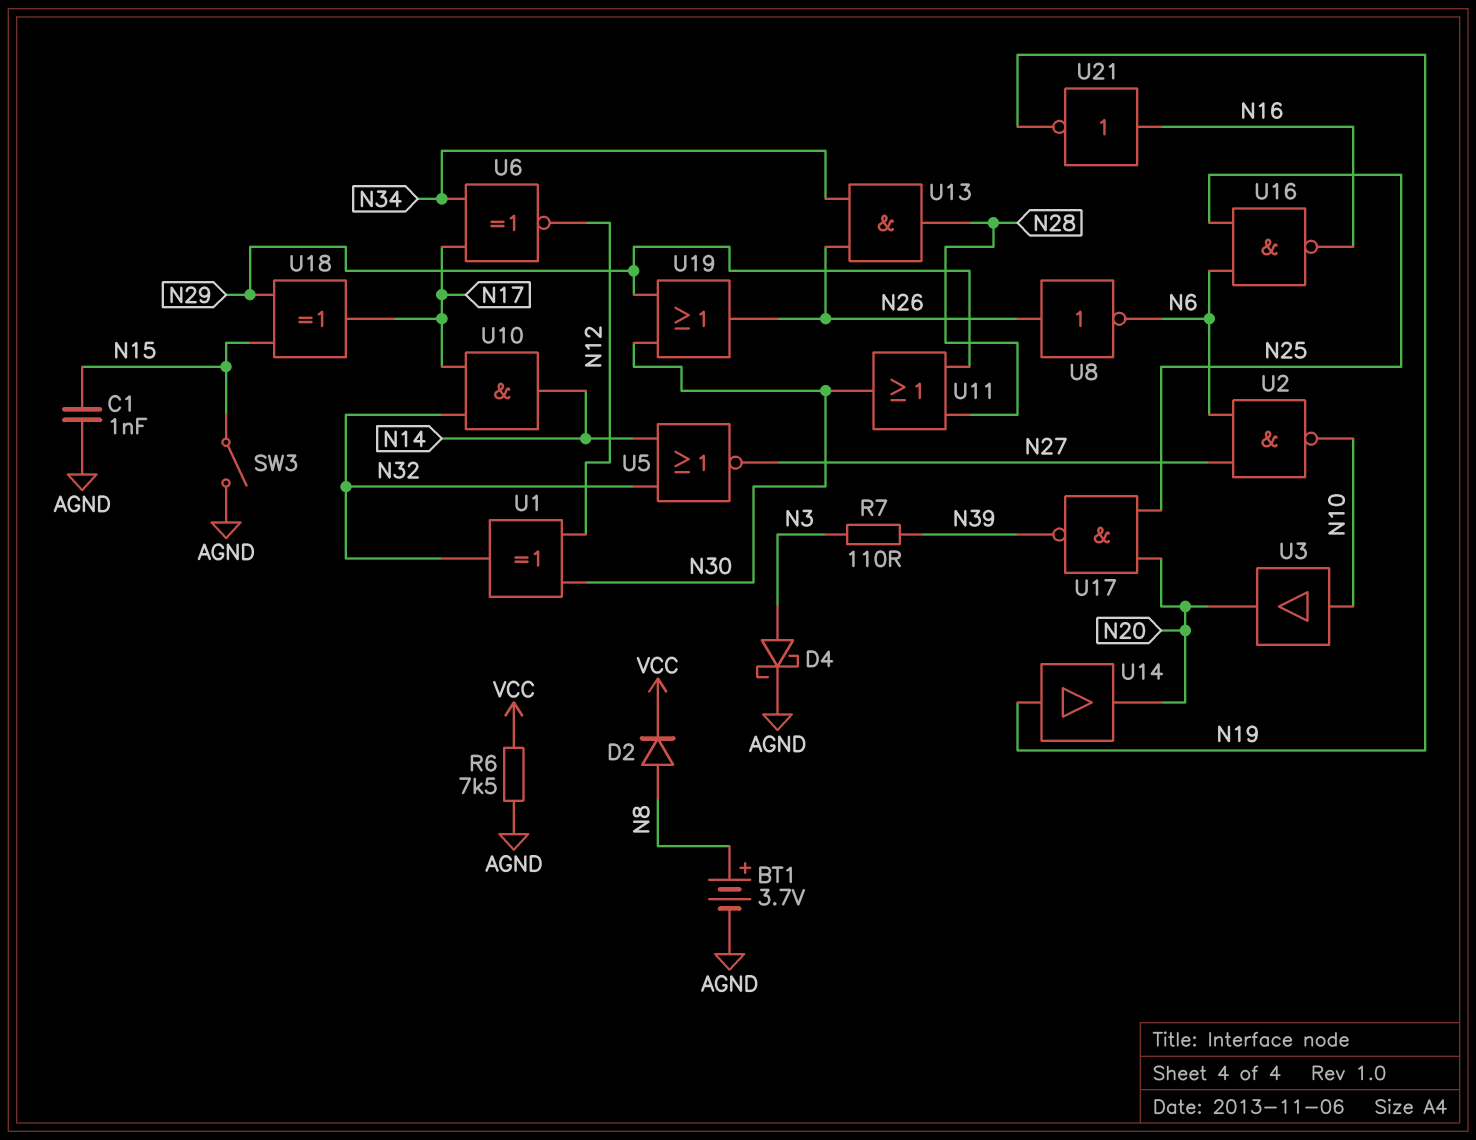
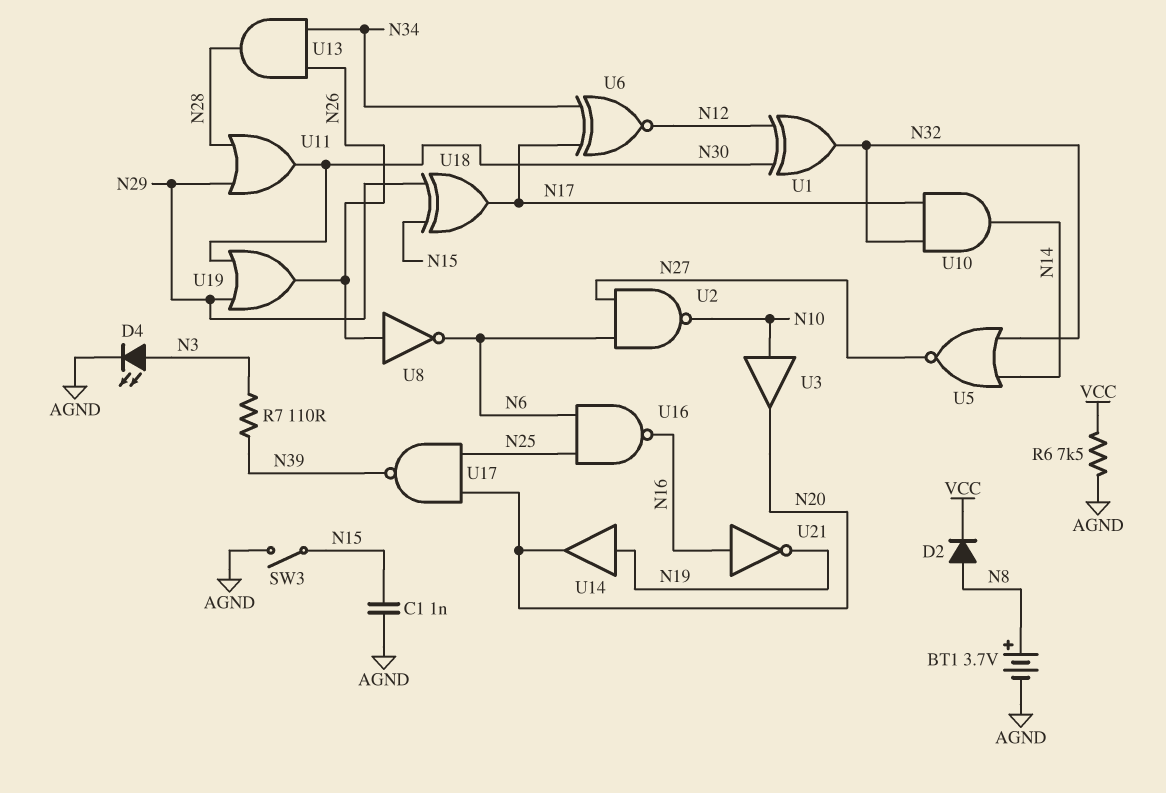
D4: schottky (A N3, K AGND) -> LED (A N3, K AGND)

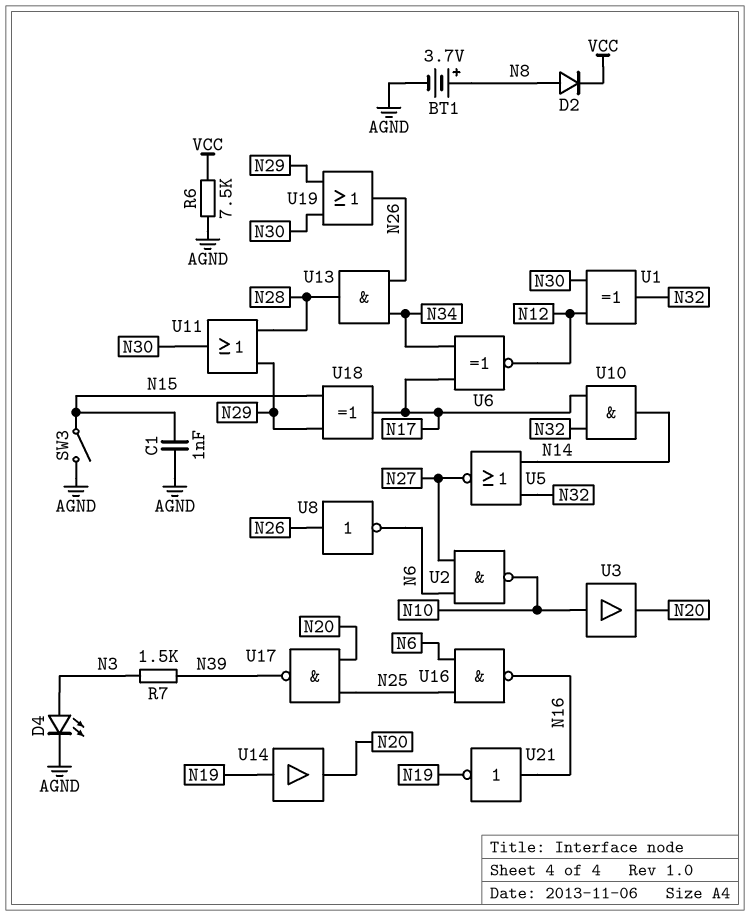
R7: 110 (N3, N39) -> 1.5k (N3, N39)

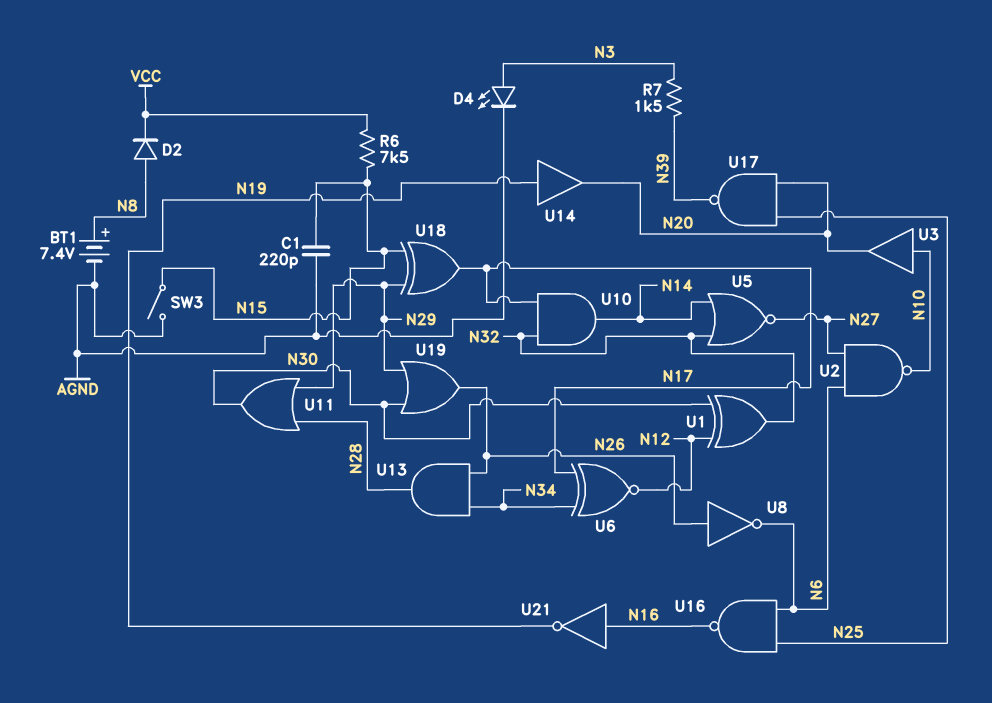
BT1: 3.7V (plus N8, minus AGND) -> 7.4V (plus N8, minus AGND)
C1: 1nF (AGND, N15) -> 220pF (AGND, N15)
R6: 7.5k (AGND, VCC) -> 7.5k (N15, VCC)

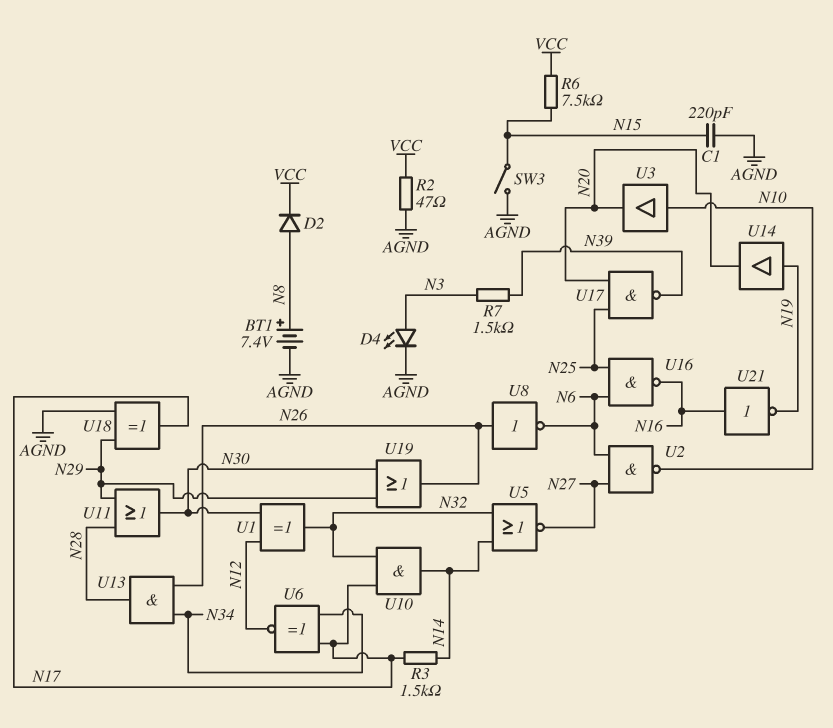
R2: none -> 47 (AGND, VCC)
R3: none -> 1.5k (N14, N17)
U18: XOR (in N15, in N29, out N17) -> XOR (in AGND, in N29, out N17)

